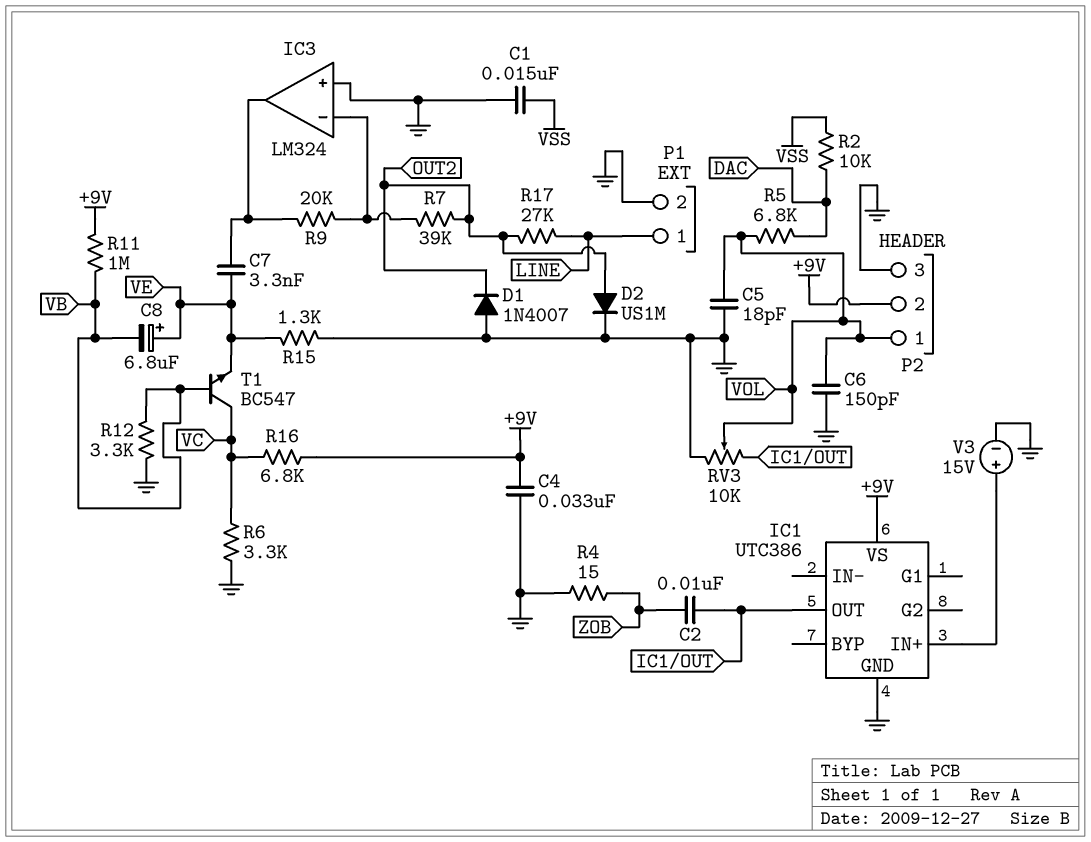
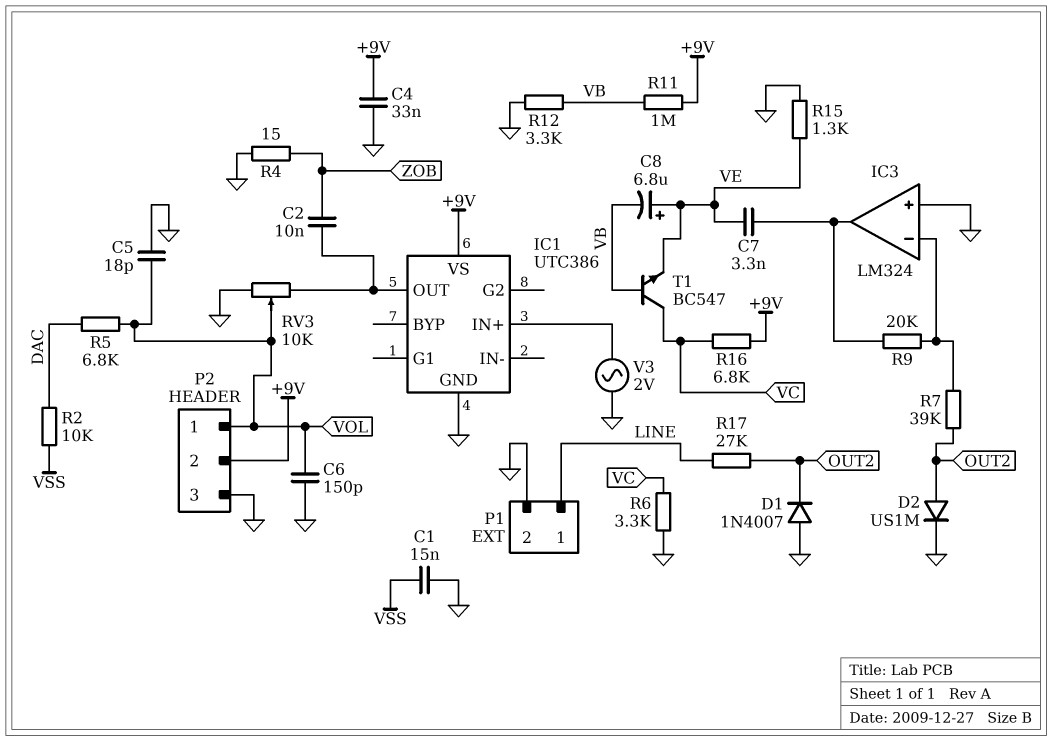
V3: 15V (plus IC1/IN+, minus GND) -> AC 2V (GND, IC1/IN+)

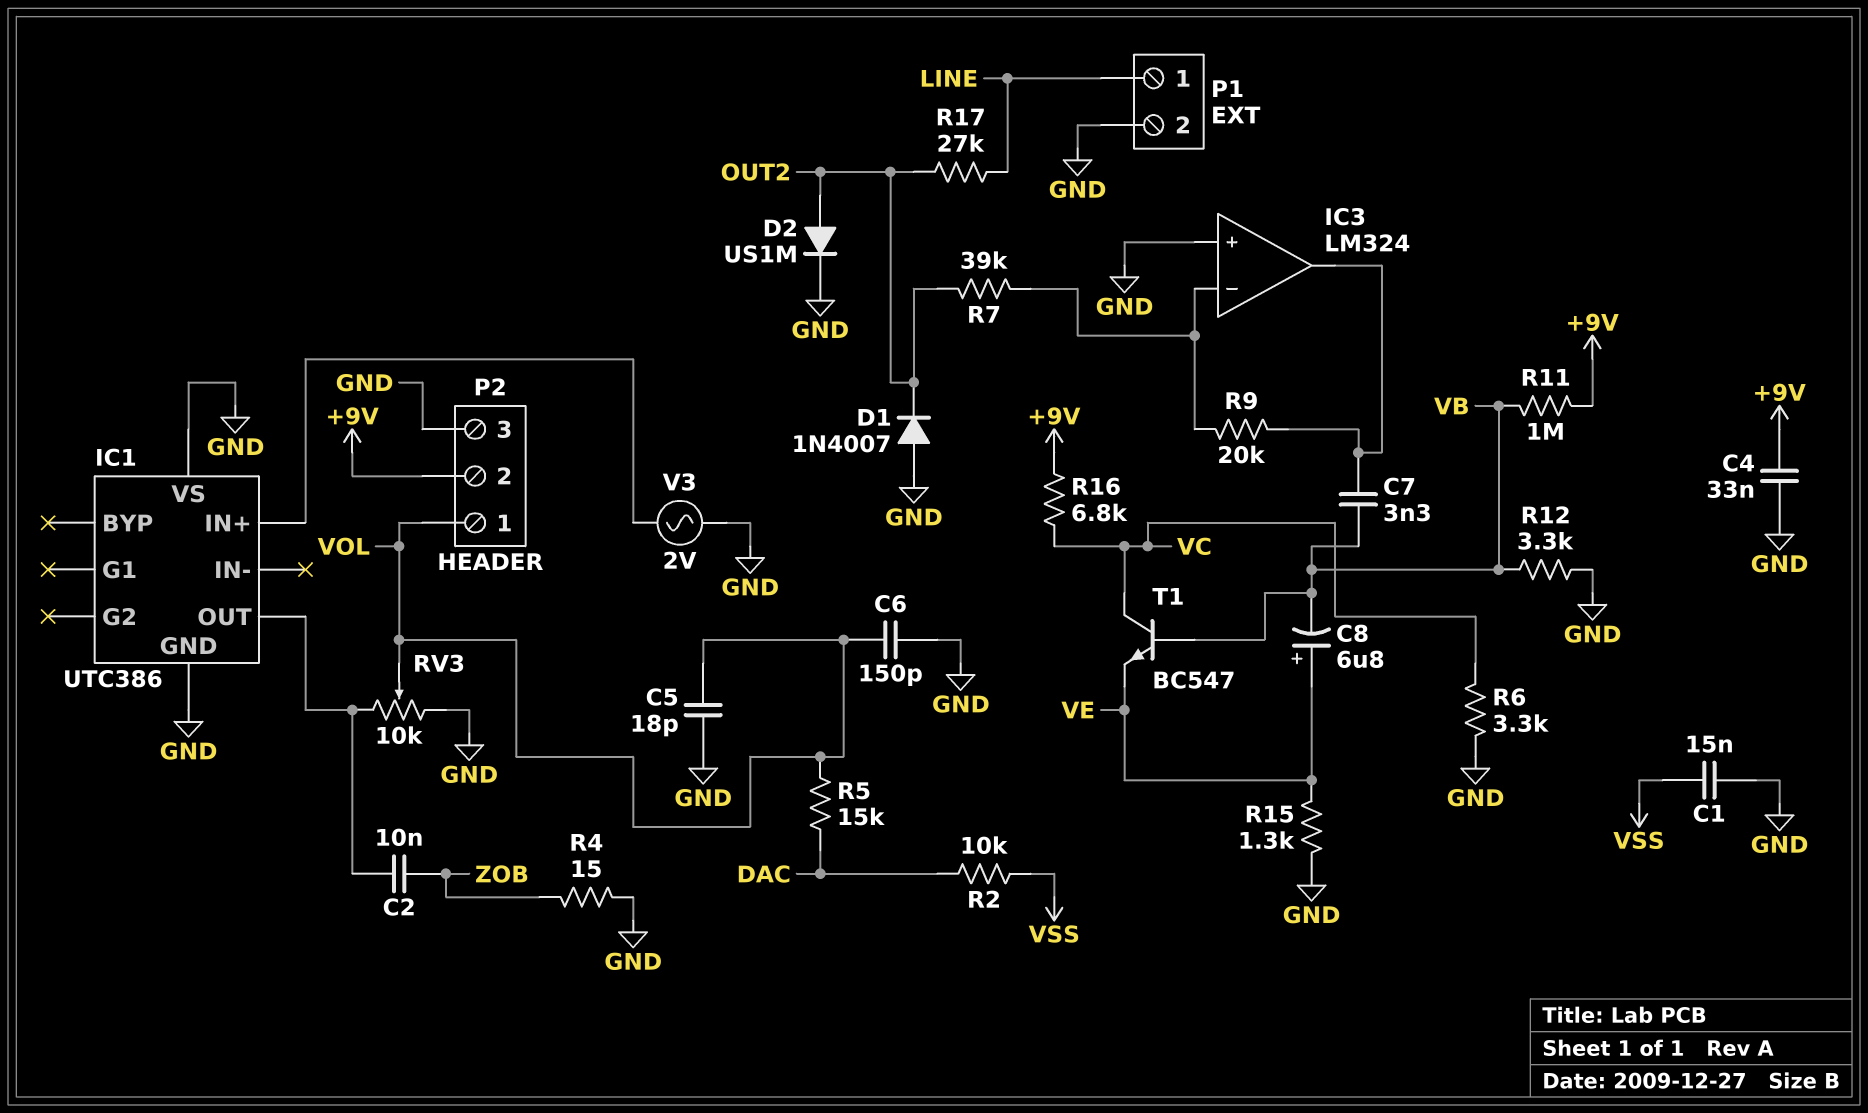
C7: 3.3nF (IC3/out, VE) -> 3.3nF (IC3/out, VB)
IC1 pin VS: +9V -> GND
R5: 6.8k (DAC, VOL) -> 15k (DAC, VOL)

